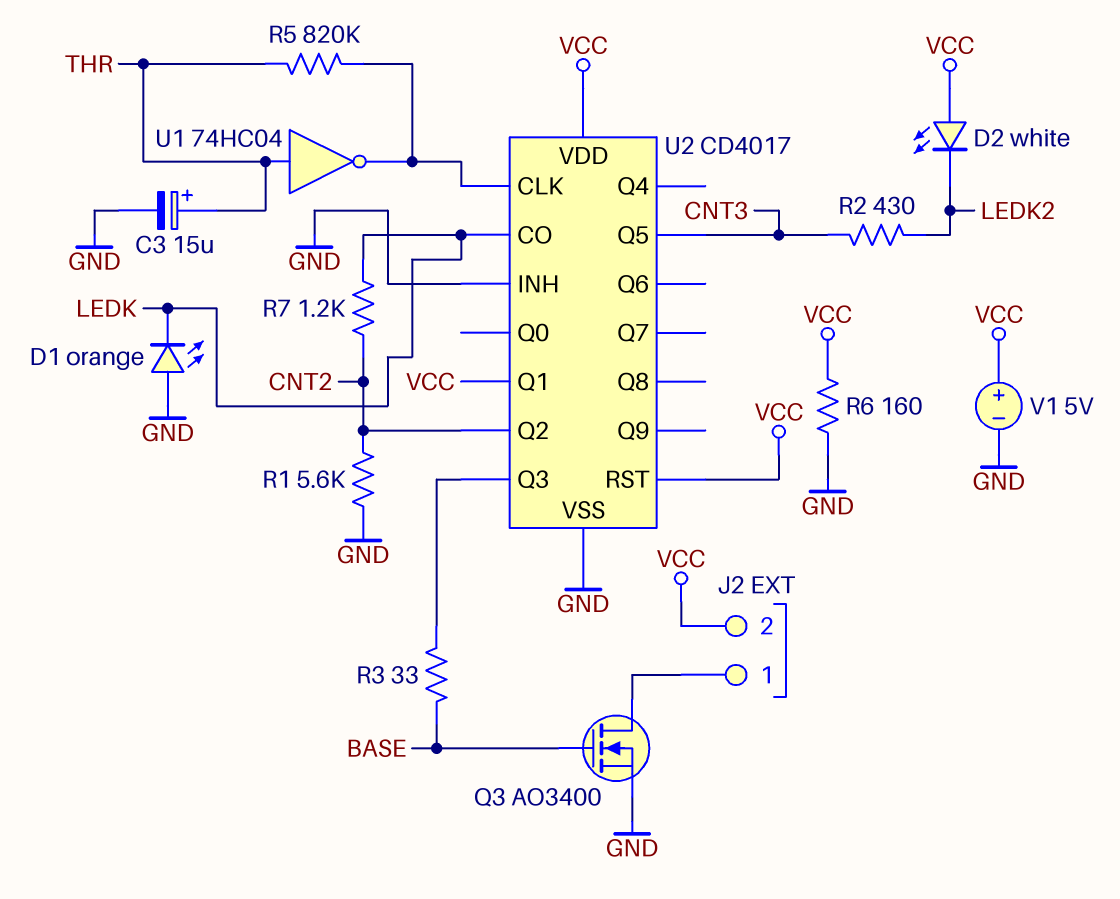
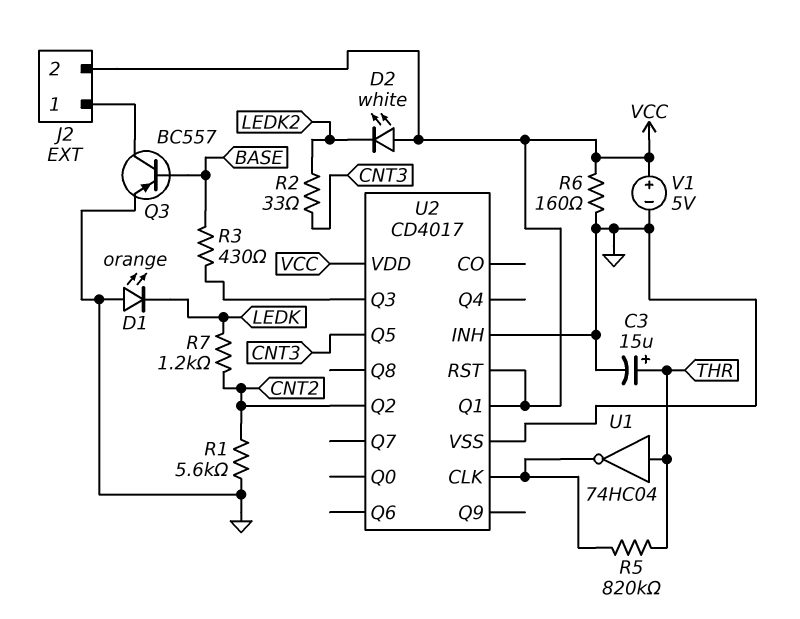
Q3: NMOS AO3400 (G BASE, D J2/1, S GND) -> PNP BC557 (B BASE, C J2/1, E GND)
R2: 430 (CNT3, LEDK2) -> 33 (CNT3, LEDK2)
R3: 33 (BASE, U2/Q3) -> 430 (BASE, U2/Q3)
U2 pin CO: LEDK -> none

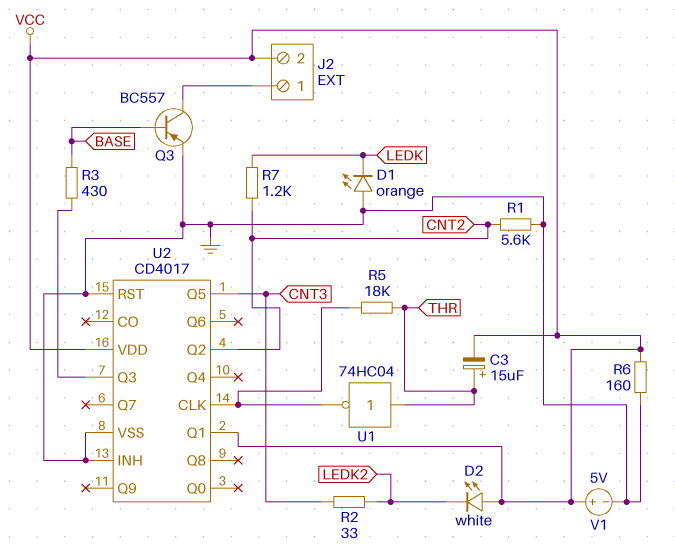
C3: 15uF (plus THR, minus GND) -> 15uF (plus THR, minus VCC)
R5: 820k (THR, U2/CLK) -> 18k (THR, U2/CLK)
U2 pin RST: VCC -> GND

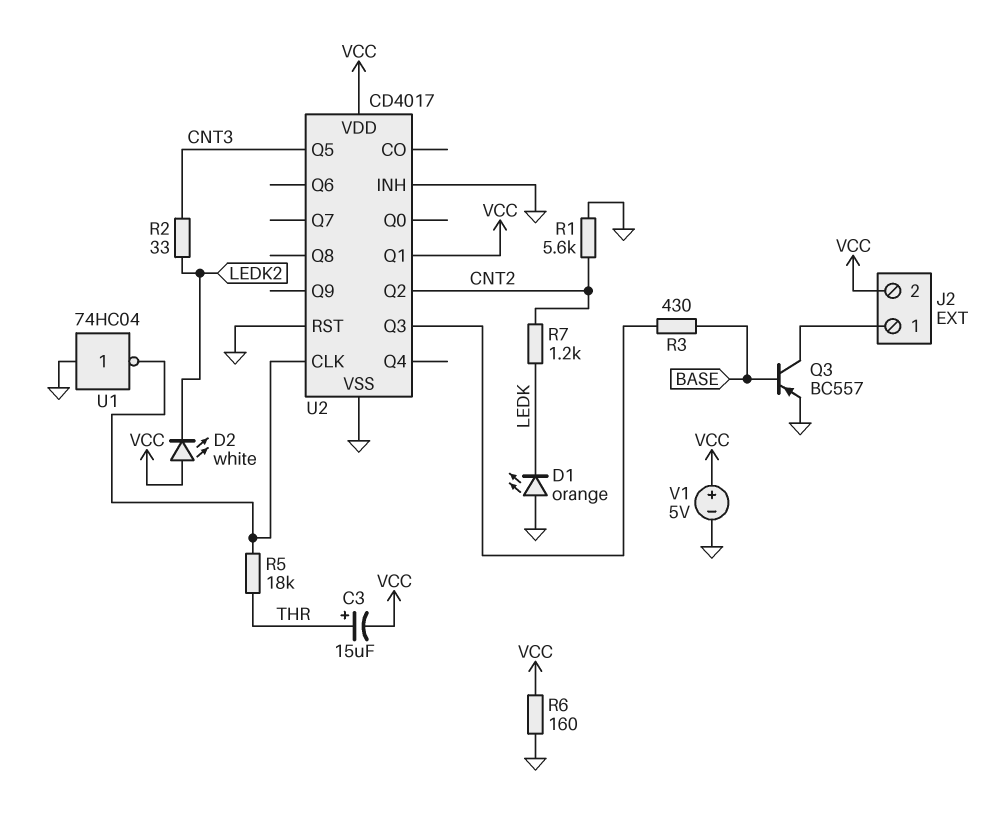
U1: NOT 74HC04 (in THR, out U2/CLK) -> NOT 74HC04 (in GND, out U2/CLK)

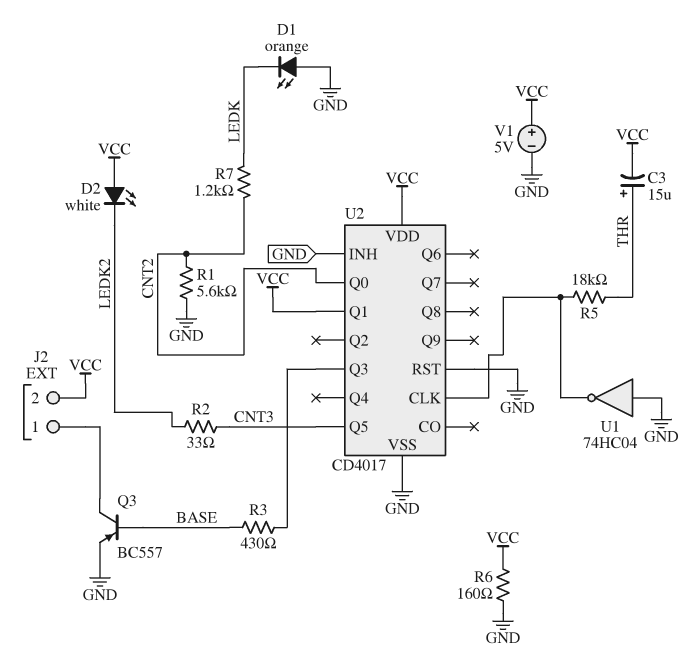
U2 pin Q0: none -> CNT2
U2 pin Q2: CNT2 -> none

